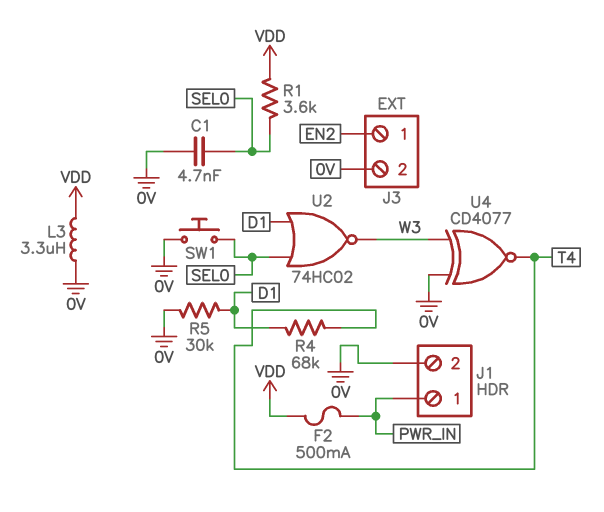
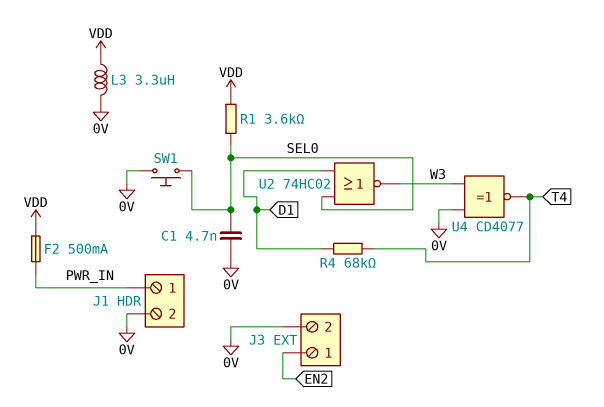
R5: 30k (0V, D1) -> none

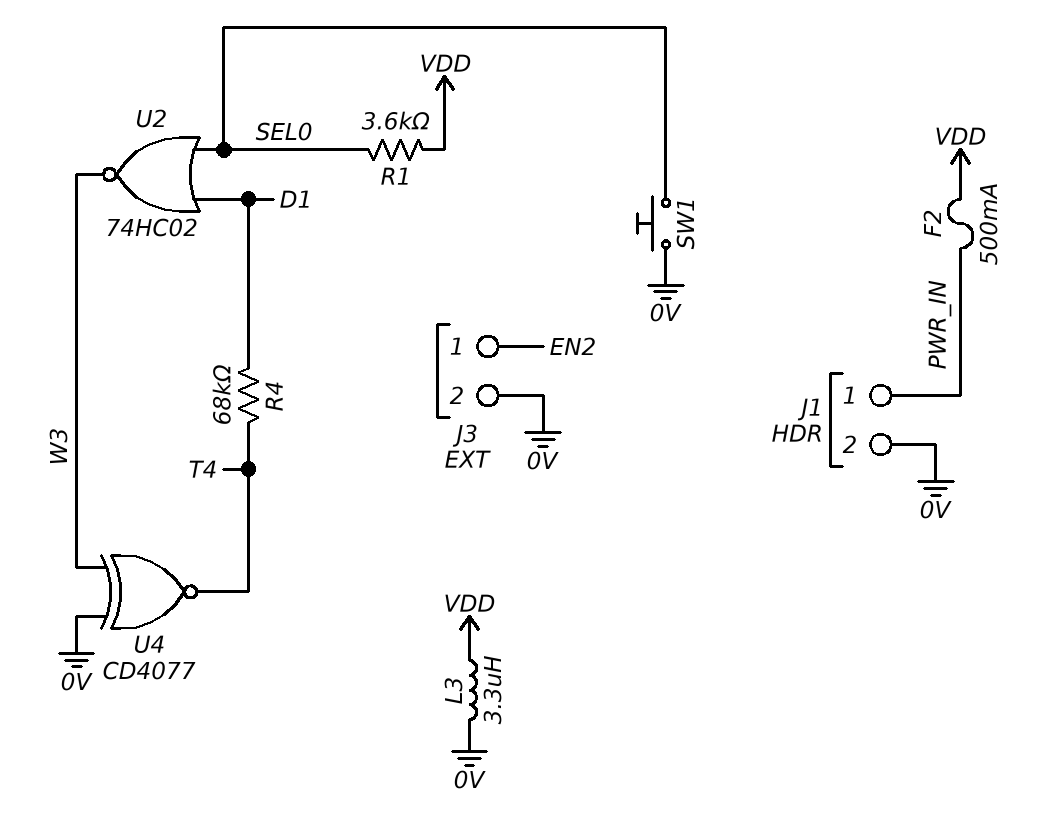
C1: 4.7nF (0V, SEL0) -> none

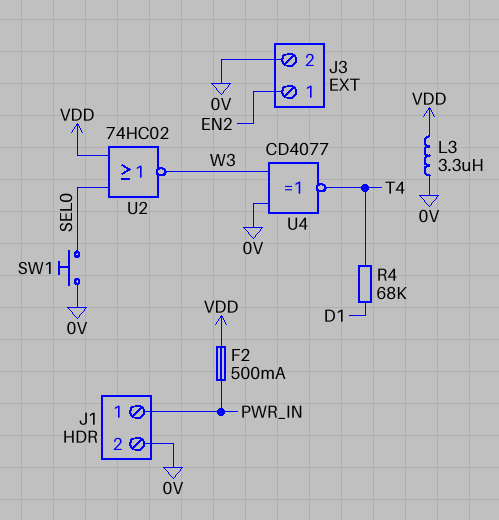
R1: 3.6k (SEL0, VDD) -> none
U2: NOR 74HC02 (in D1, in SEL0, out W3) -> NOR 74HC02 (in SEL0, in VDD, out W3)

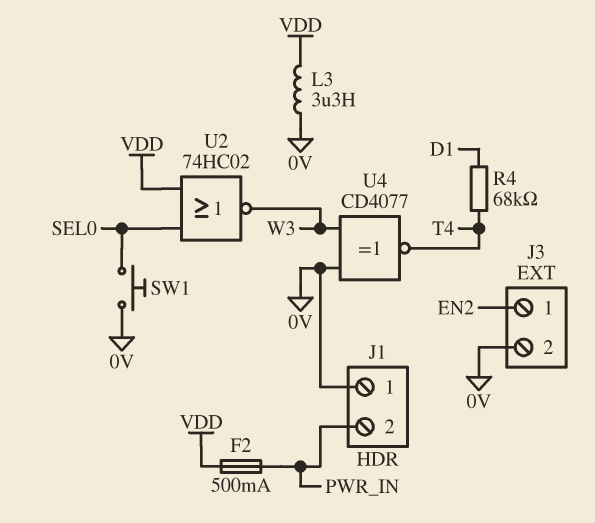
J1 pin 1: PWR_IN -> 0V
J1 pin 2: 0V -> PWR_IN

